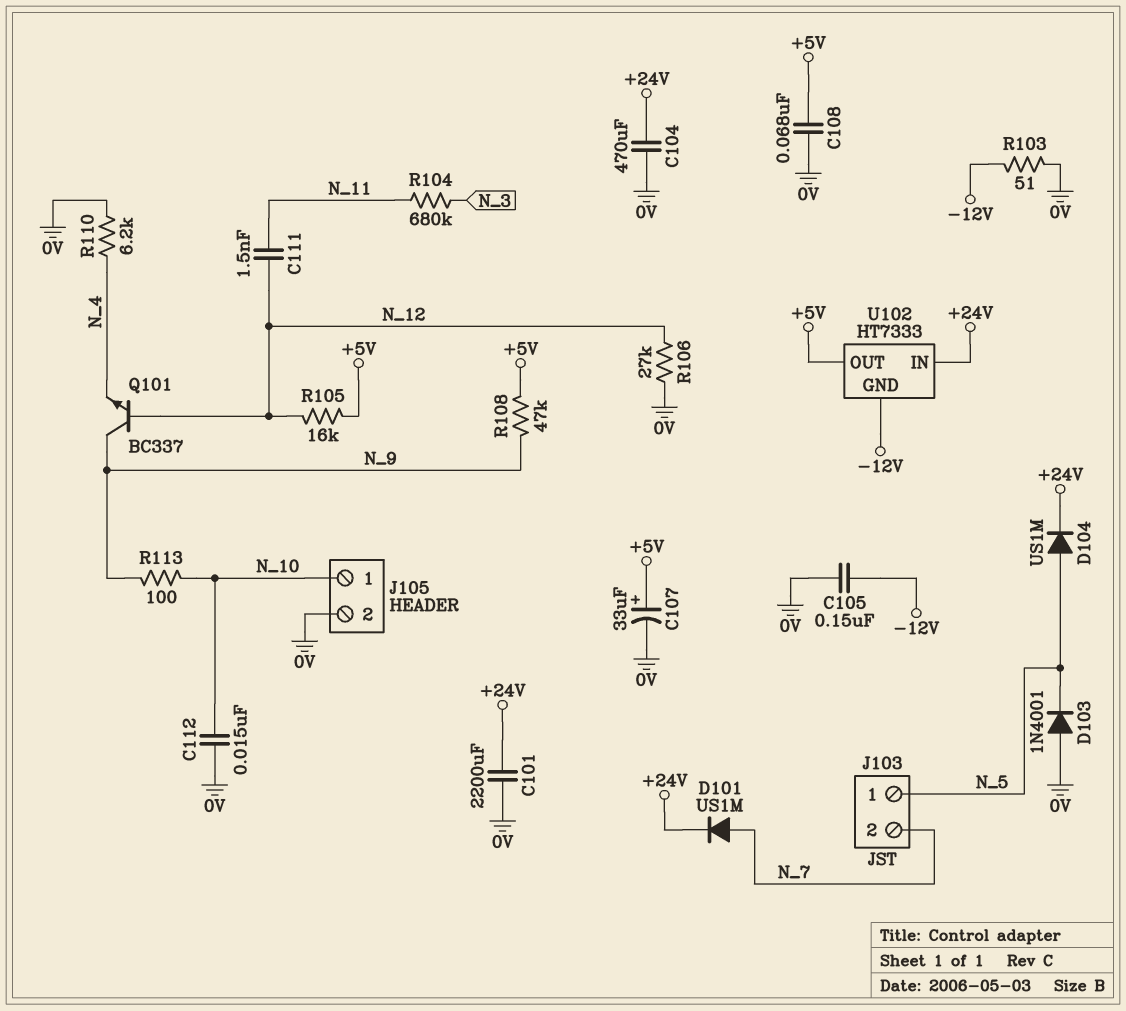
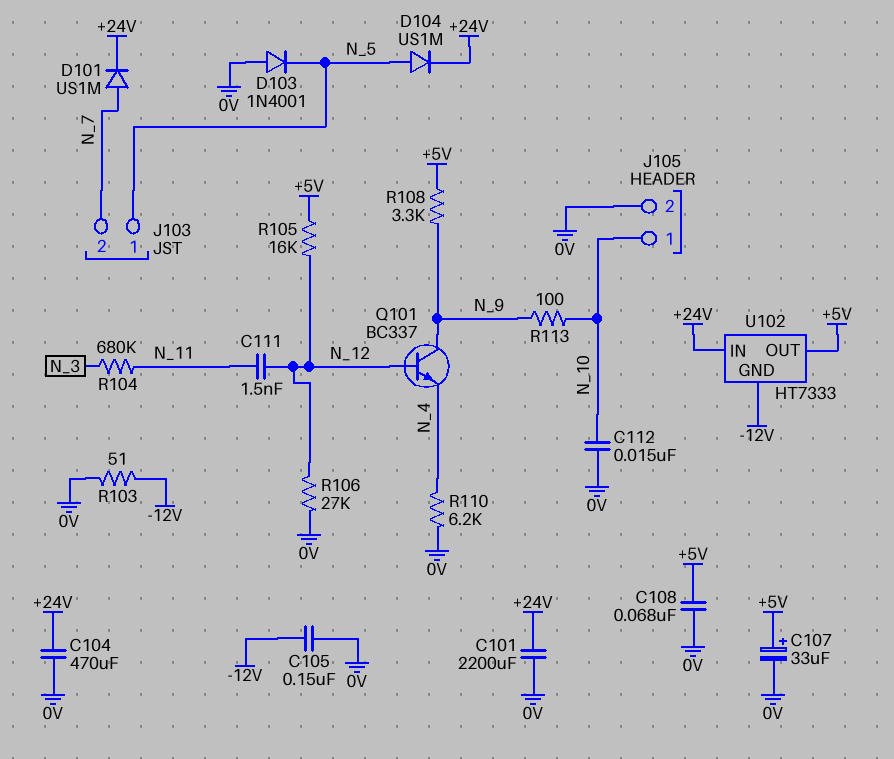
R108: 47k (+5V, N_9) -> 3.3k (+5V, N_9)

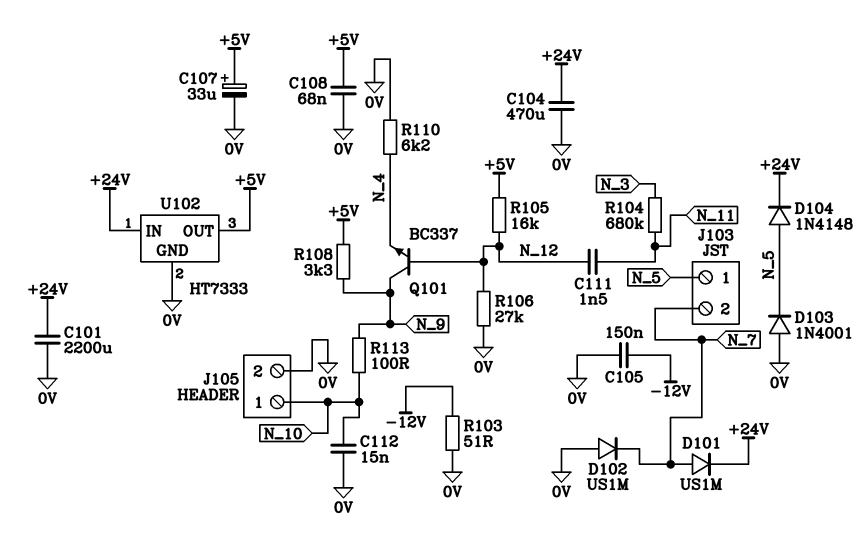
D102: none -> diode US1M (A 0V, K N_7)
D104: diode US1M (A N_5, K +24V) -> diode 1N4148 (A N_5, K +24V)
U102 pin GND: -12V -> 0V

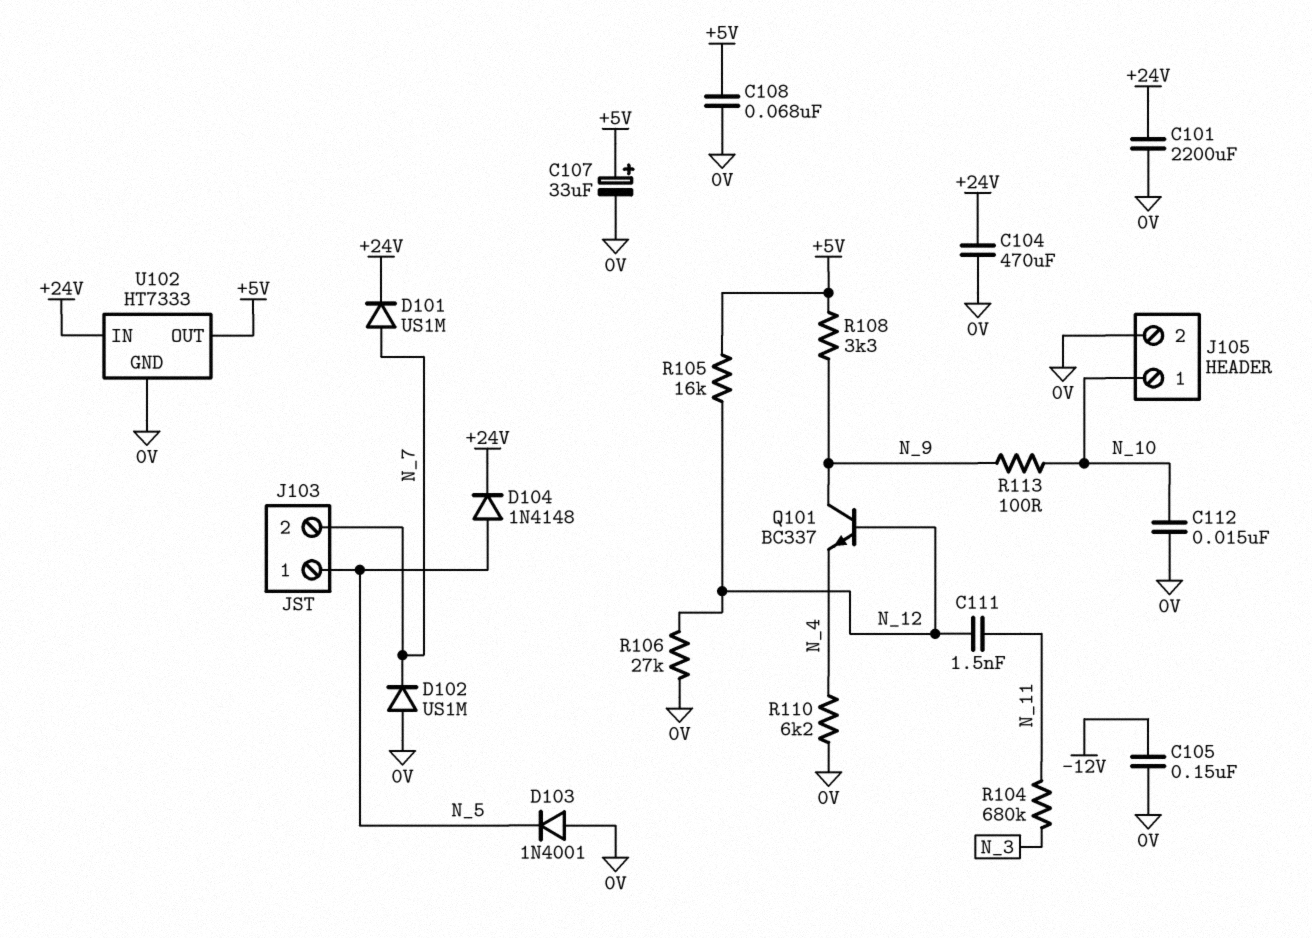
R103: 51 (-12V, 0V) -> none

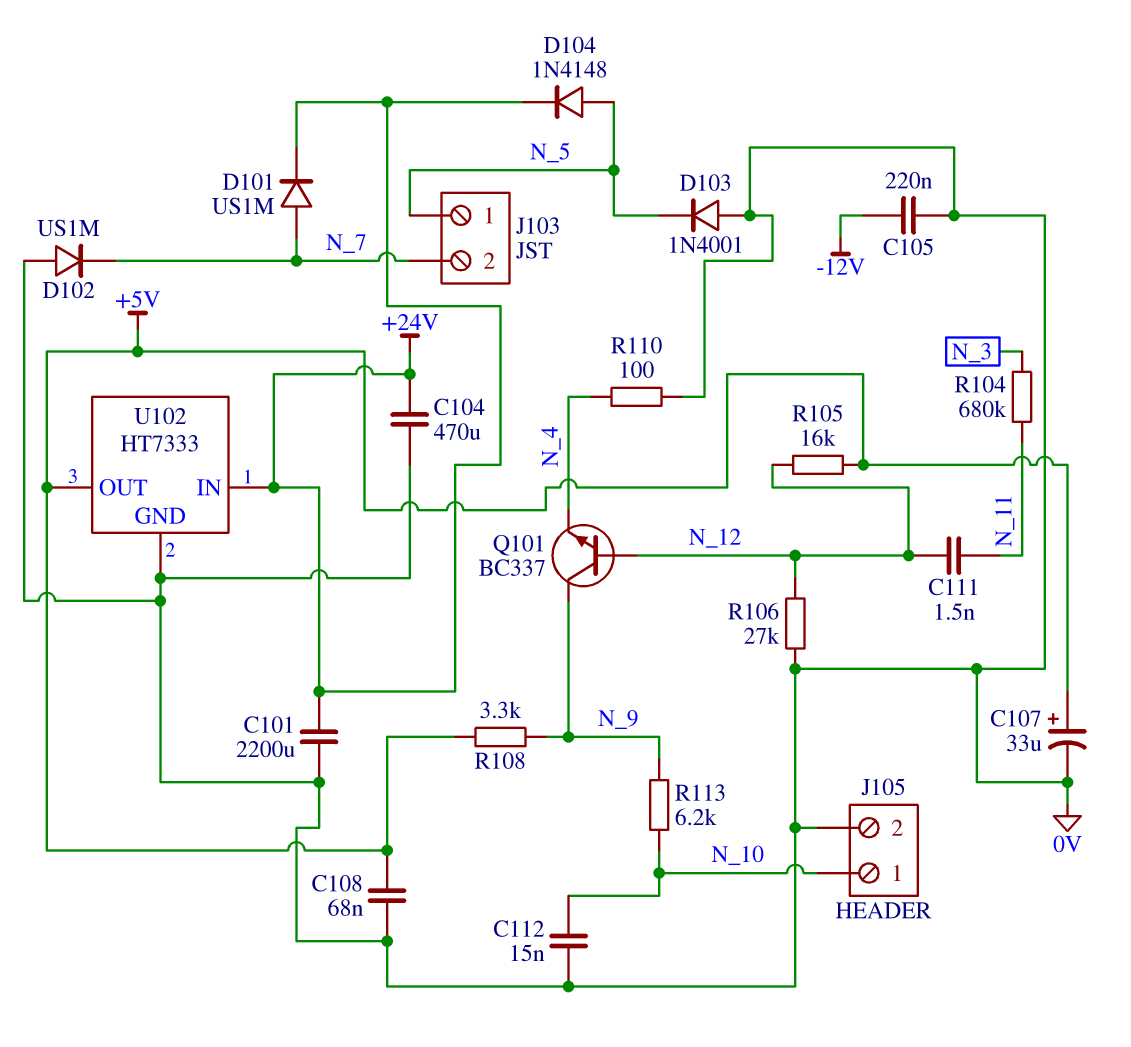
C105: 150nF (-12V, 0V) -> 220nF (-12V, 0V)
R110: 6.2k (0V, N_4) -> 100 (0V, N_4)
R113: 100 (N_9, N_10) -> 6.2k (N_9, N_10)

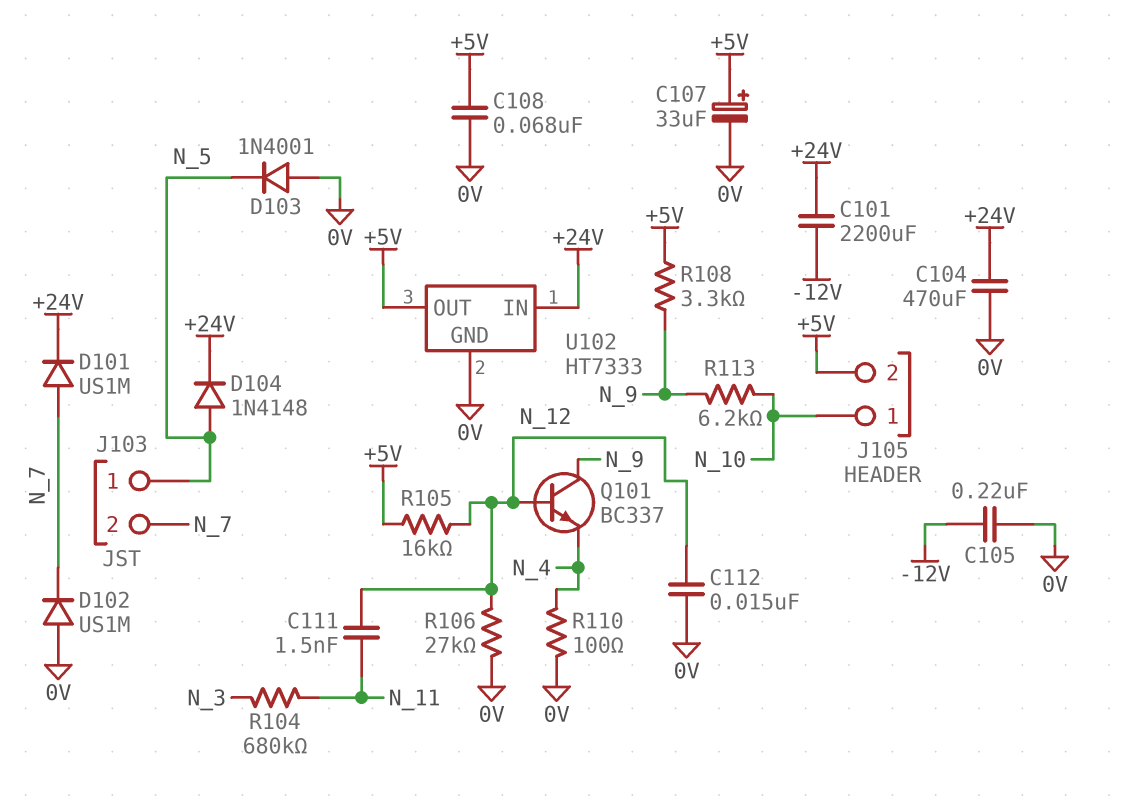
C101: 2200uF (+24V, 0V) -> 2200uF (+24V, -12V)
C112: 15nF (0V, N_10) -> 15nF (0V, N_12)
J105 pin 2: 0V -> +5V

